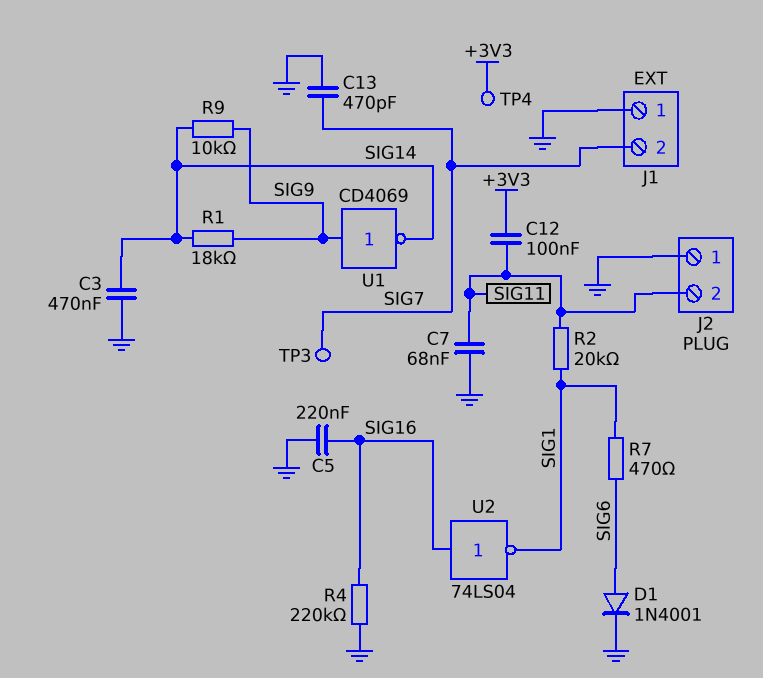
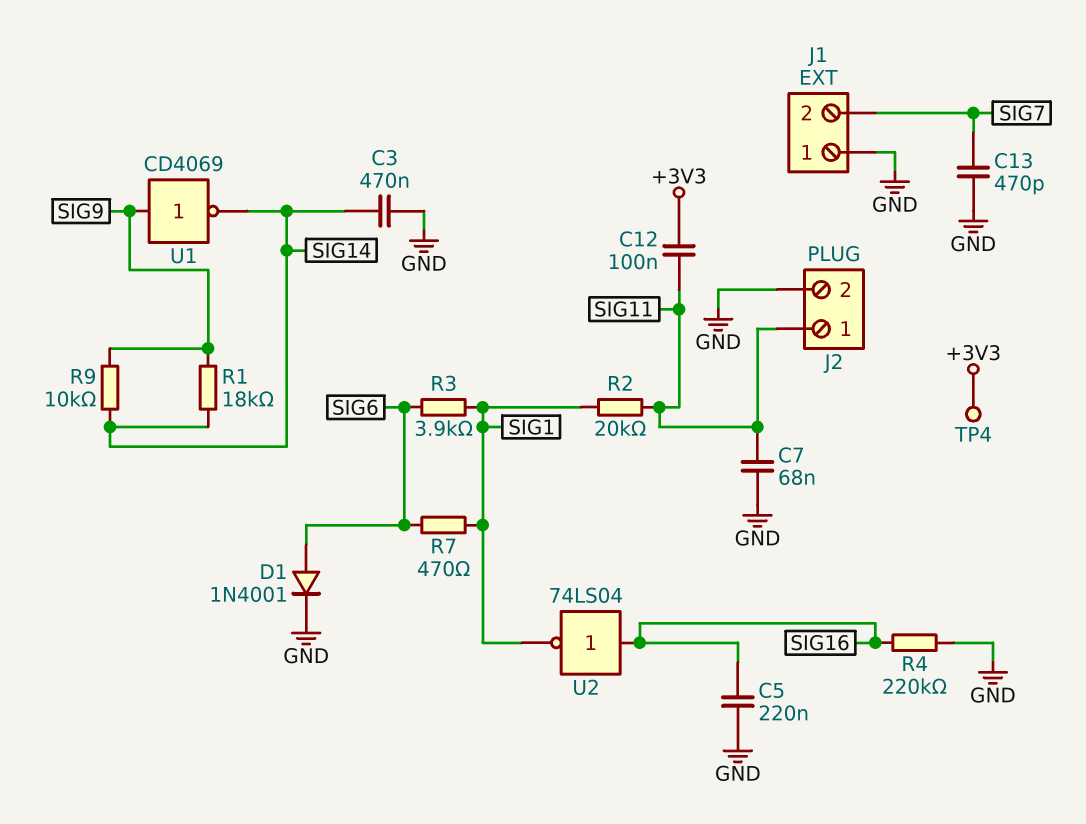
J2 pin 1: GND -> SIG11
J2 pin 2: SIG11 -> GND
R3: none -> 3.9k (SIG1, SIG6)
TP3: test point (SIG7) -> none

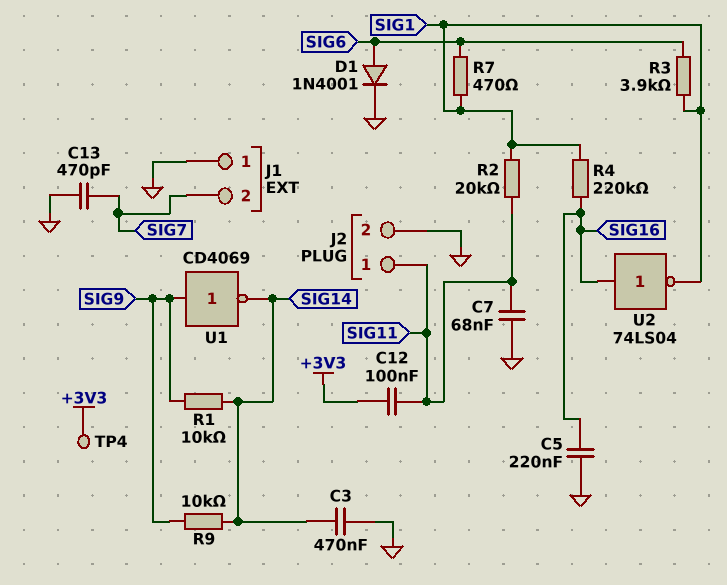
R1: 18k (SIG9, SIG14) -> 10k (SIG9, SIG14)
R4: 220k (GND, SIG16) -> 220k (SIG1, SIG16)

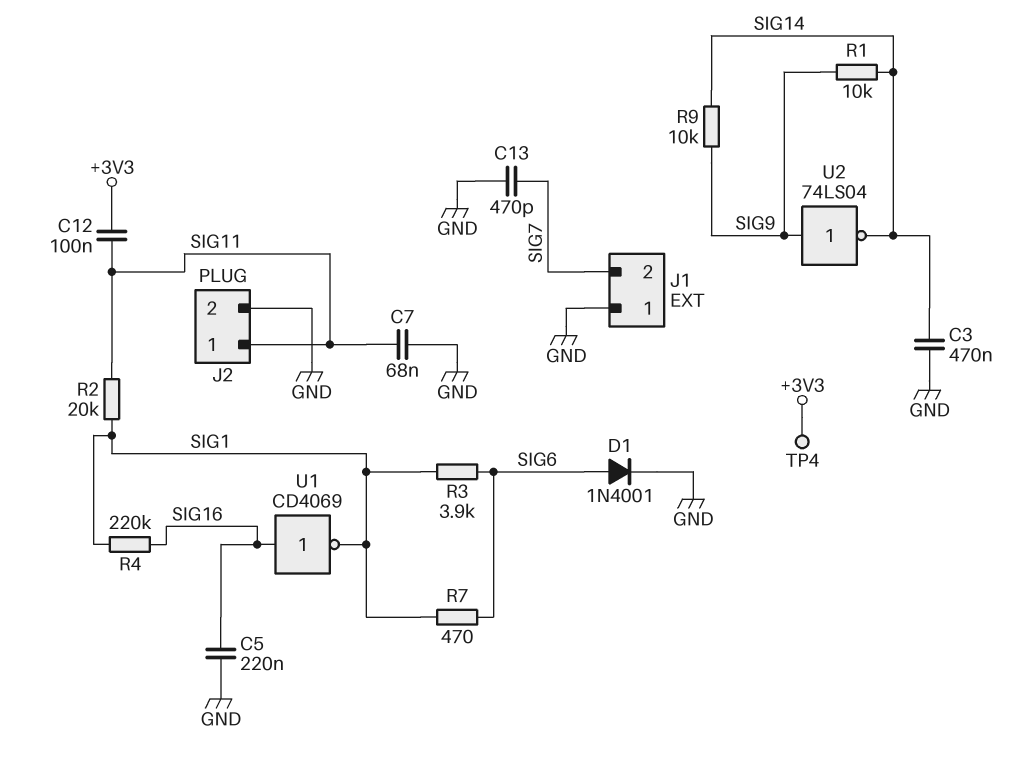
U1: NOT CD4069 (in SIG9, out SIG14) -> NOT CD4069 (in SIG16, out SIG1)
U2: NOT 74LS04 (in SIG16, out SIG1) -> NOT 74LS04 (in SIG9, out SIG14)

